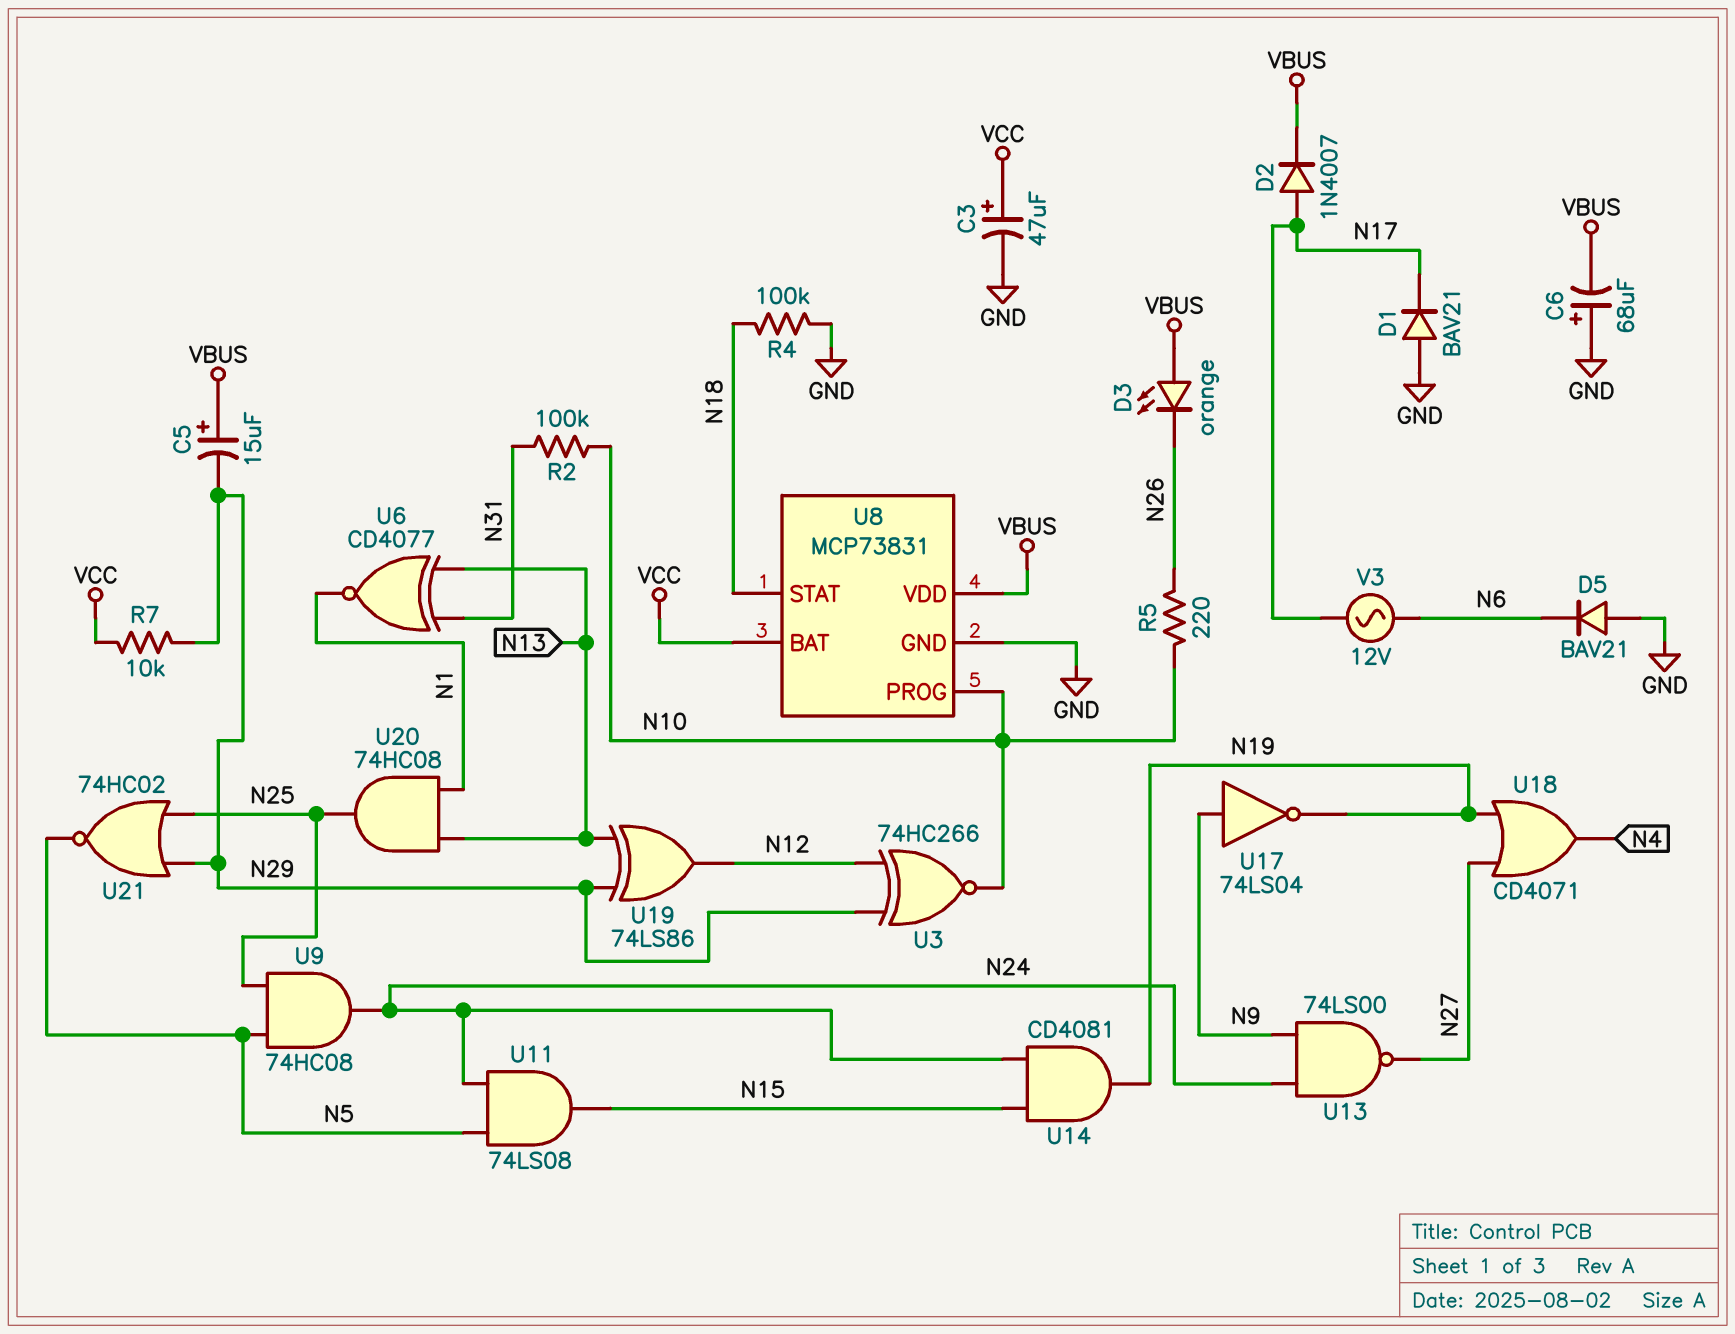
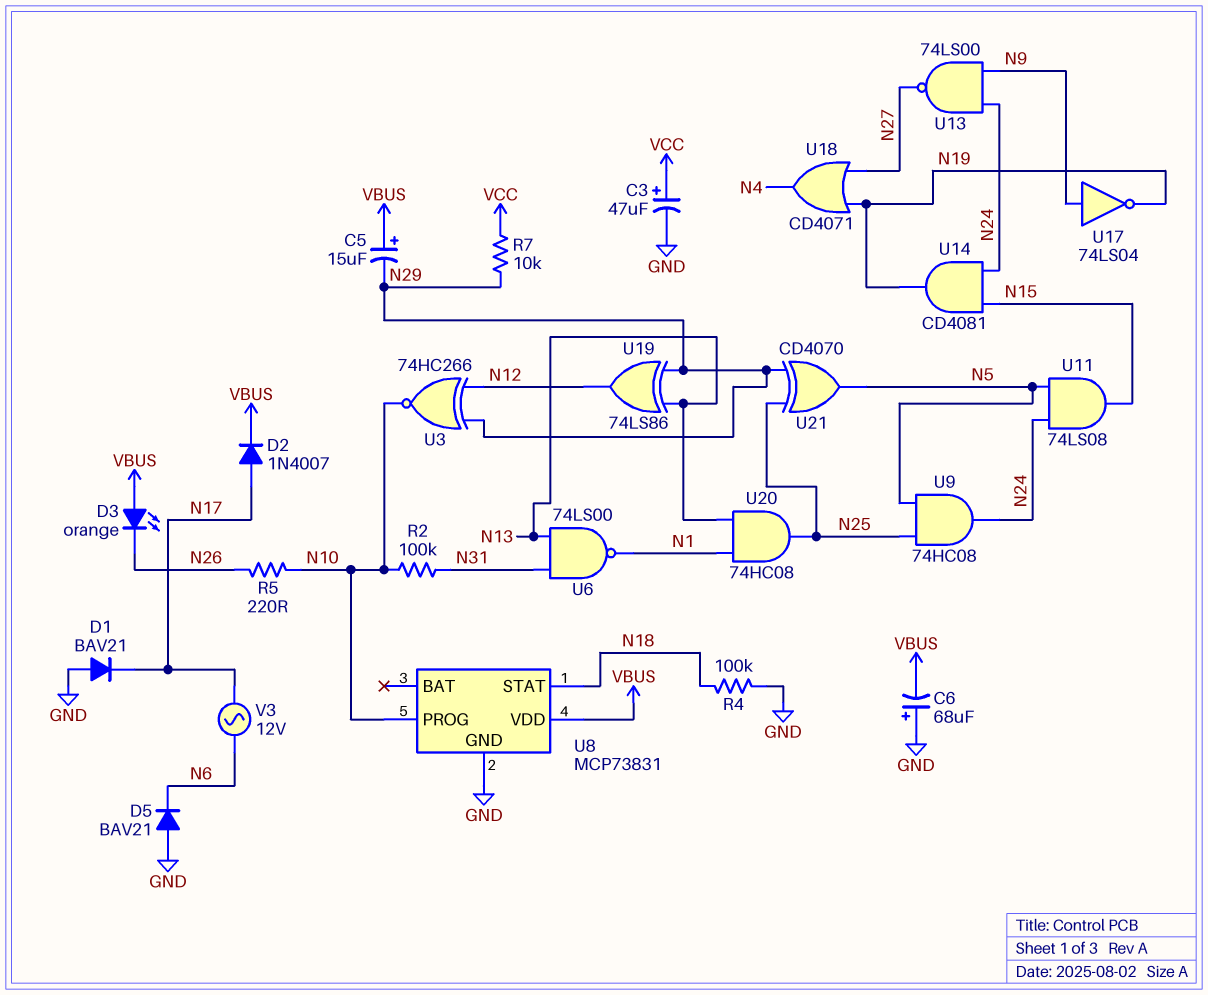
U6: XNOR CD4077 (in N13, in N31, out N1) -> NAND 74LS00 (in N13, in N31, out N1)
U8 pin BAT: VCC -> none
U21: NOR 74HC02 (in N25, in N29, out N5) -> XOR CD4070 (in N25, in N29, out N5)

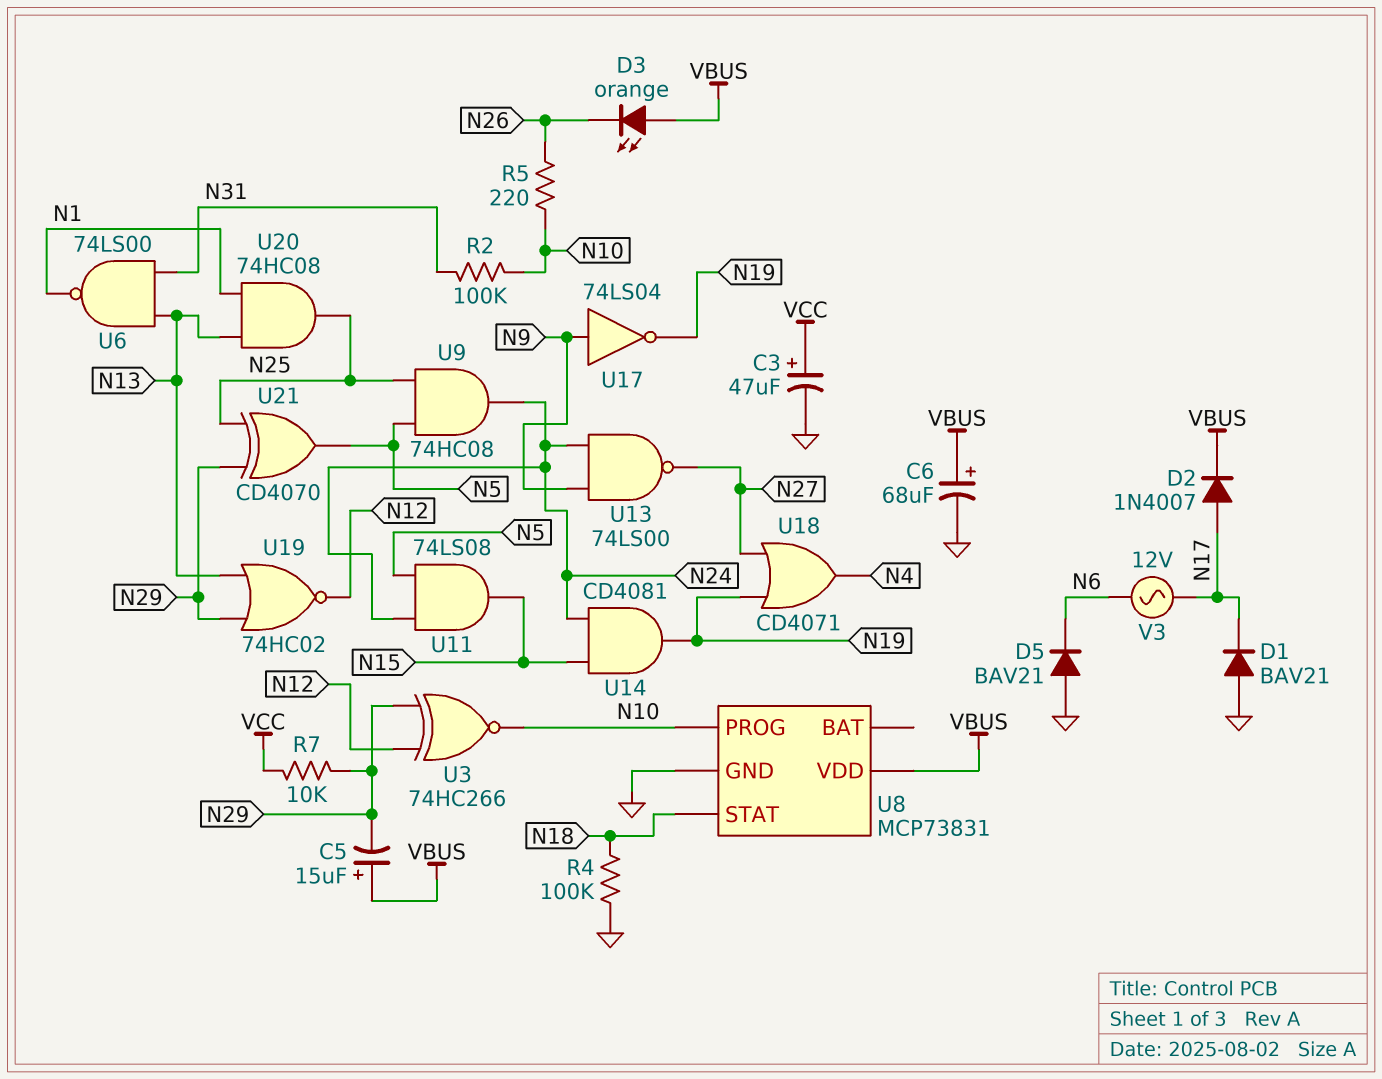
C6: 68uF (plus GND, minus VBUS) -> 68uF (plus VBUS, minus GND)
U19: XOR 74LS86 (in N13, in N29, out N12) -> NOR 74HC02 (in N13, in N29, out N12)

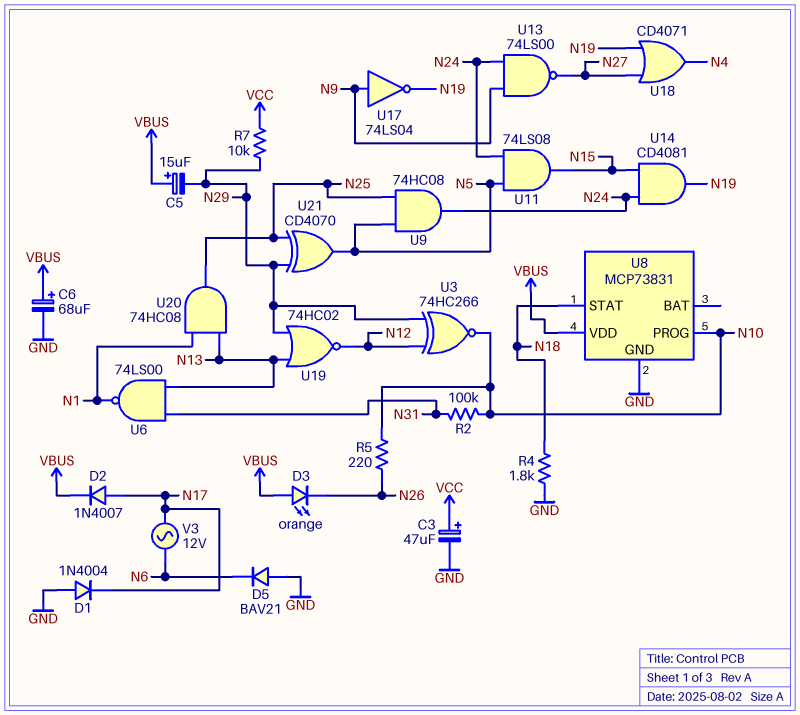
D1: diode BAV21 (A GND, K N17) -> diode 1N4004 (A GND, K N17)
R4: 100k (GND, N18) -> 1.8k (GND, N18)

